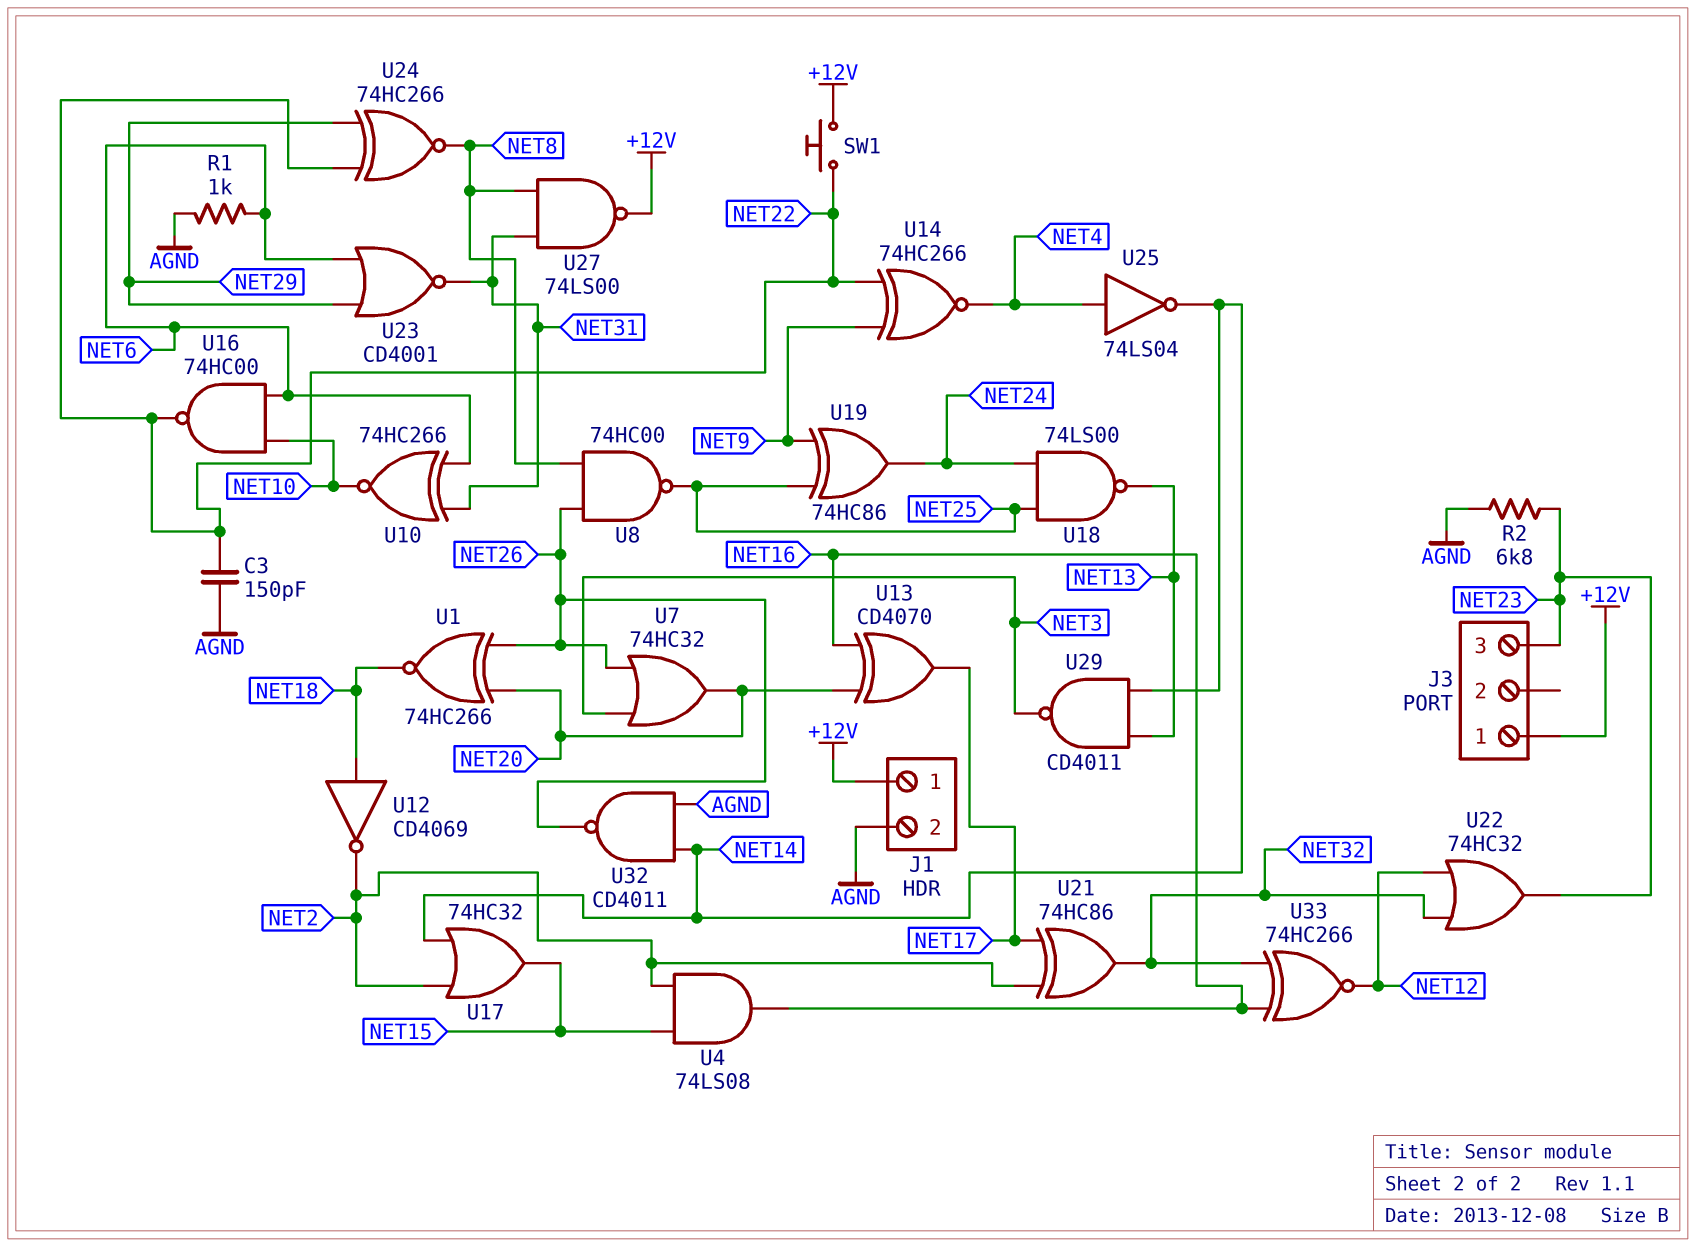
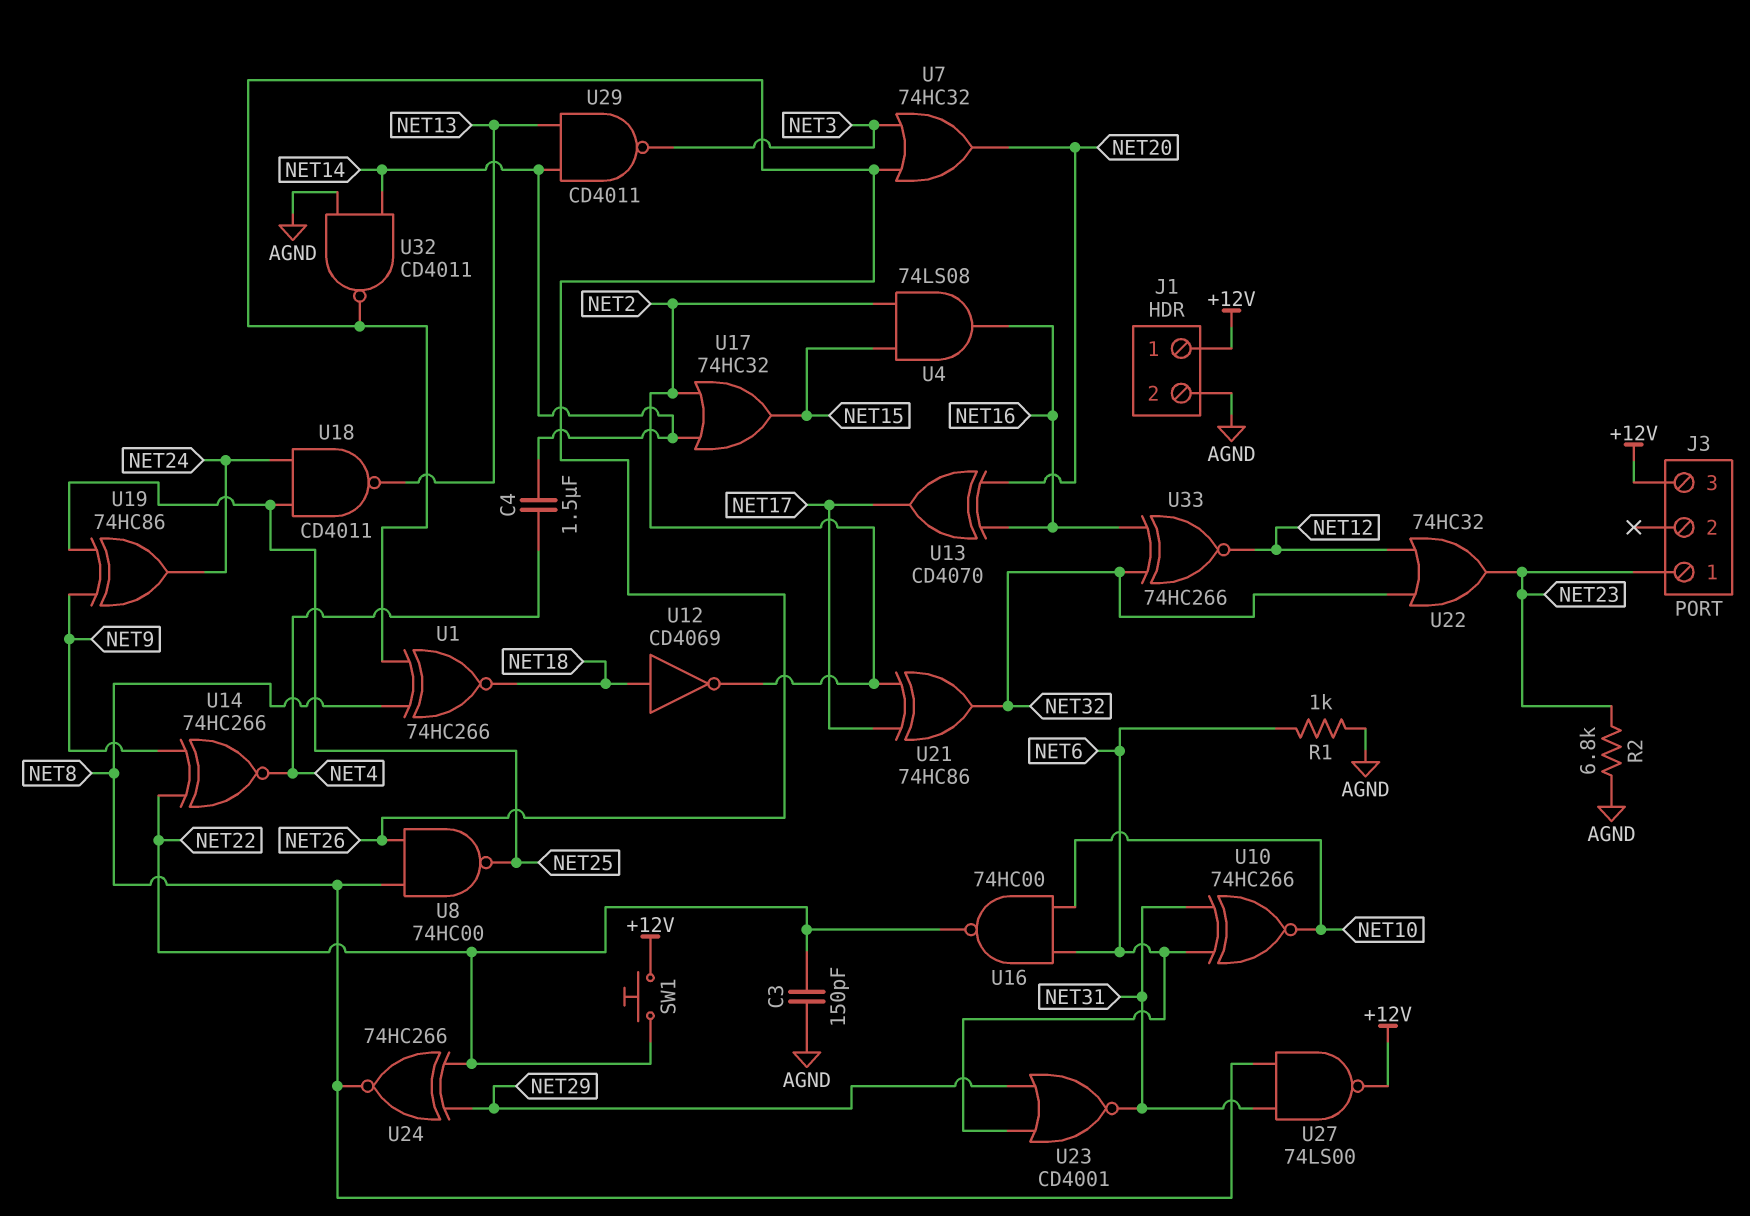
C4: none -> 1.5uF (NET4, NET14)
J3 pin 1: +12V -> NET23
J3 pin 3: NET23 -> +12V
U1: XNOR 74HC266 (in NET20, in NET26, out NET18) -> XNOR 74HC266 (in NET8, in NET26, out NET18)
U18: NAND 74LS00 (in NET24, in NET25, out NET13) -> NAND CD4011 (in NET24, in NET25, out NET13)
U25: NOT 74LS04 (in NET4, out NET14) -> none

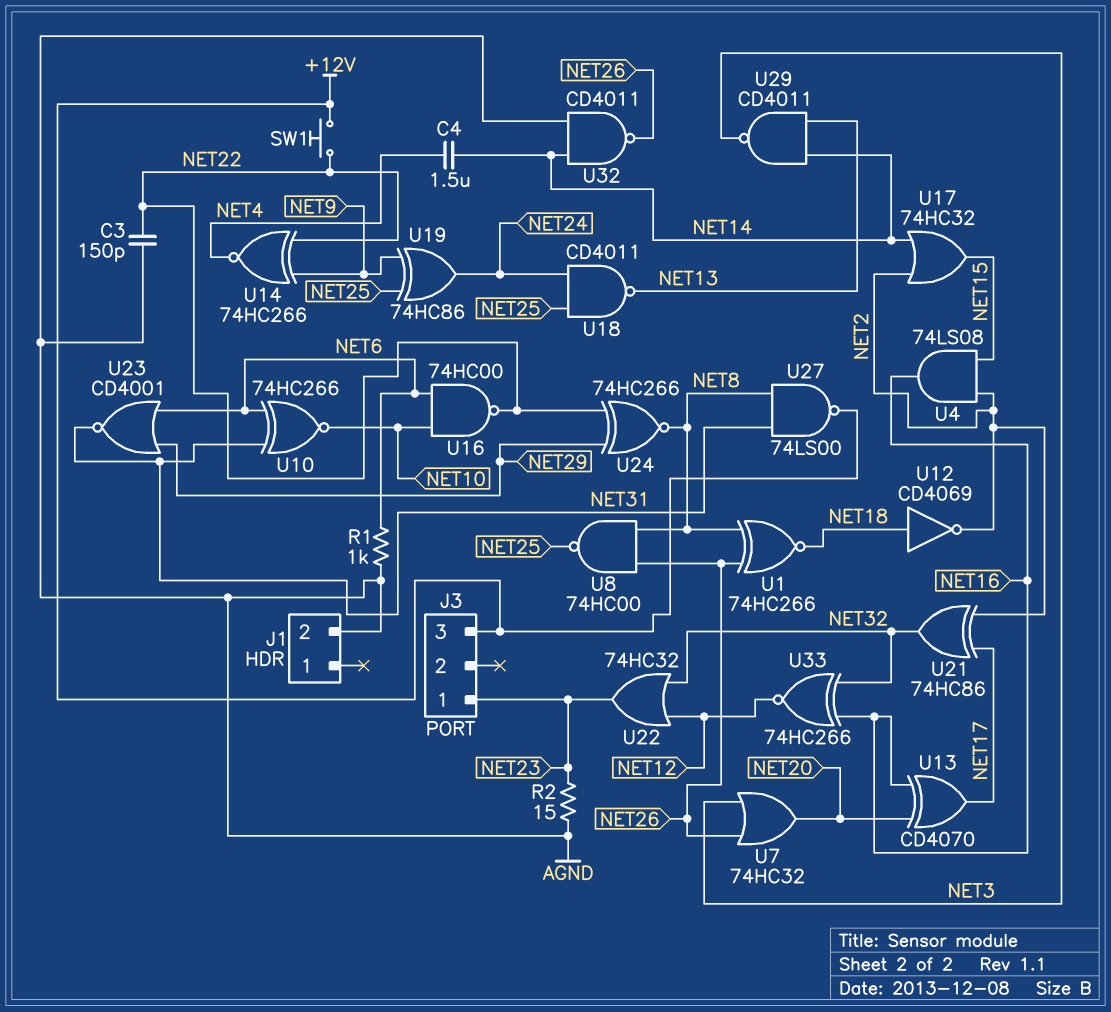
J1 pin 1: +12V -> none
R2: 6.8k (AGND, NET23) -> 15 (AGND, NET23)

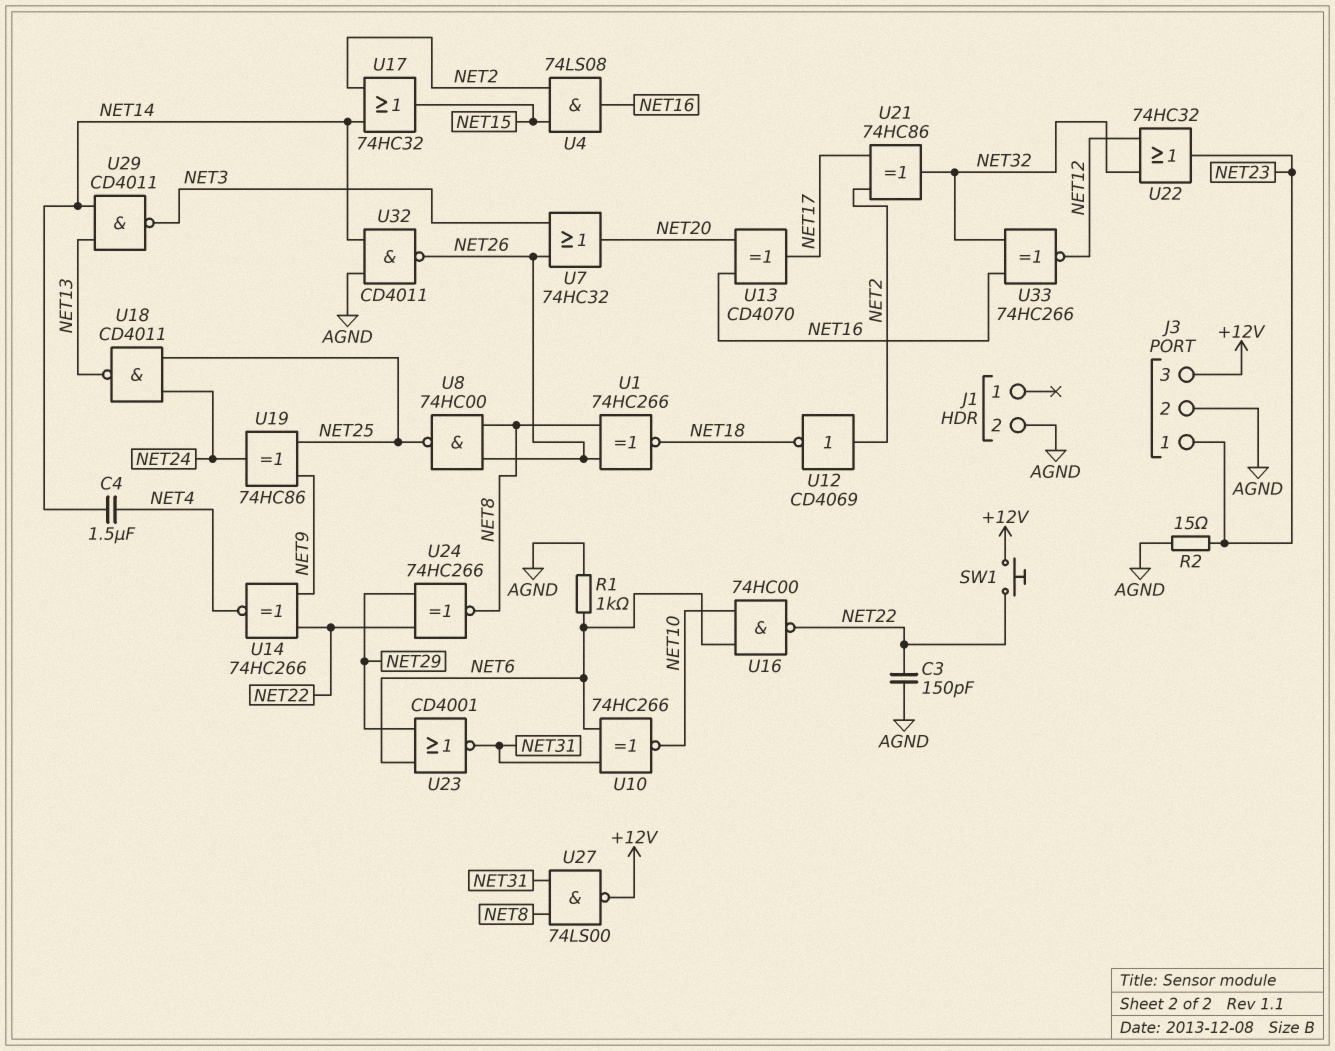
J3 pin 2: none -> AGND
U12: NOT CD4069 (in NET18, out NET2) -> NOT CD4069 (in NET2, out NET18)

